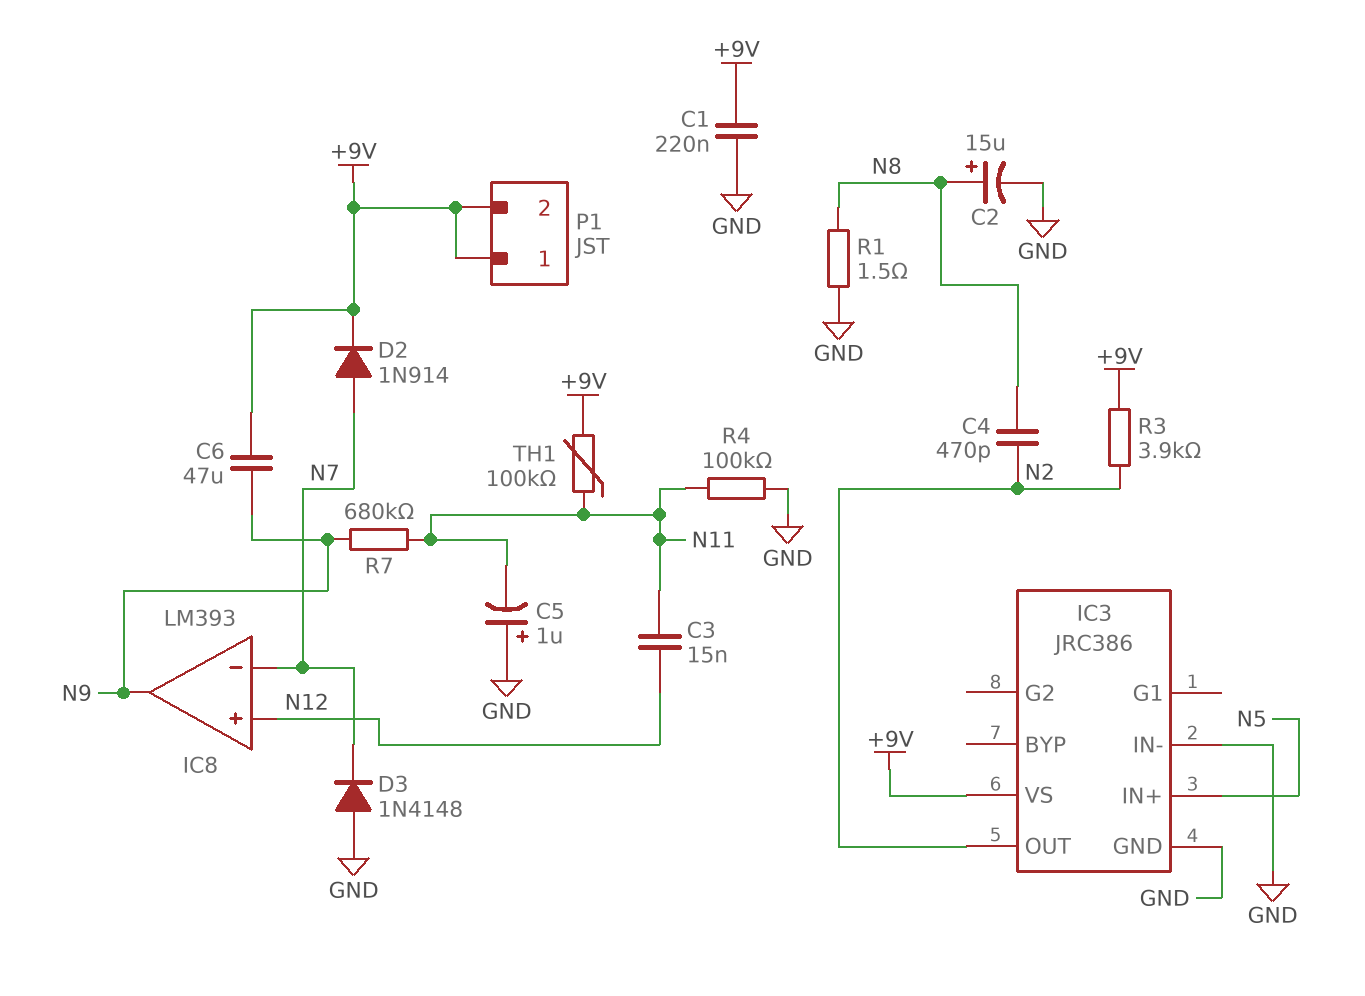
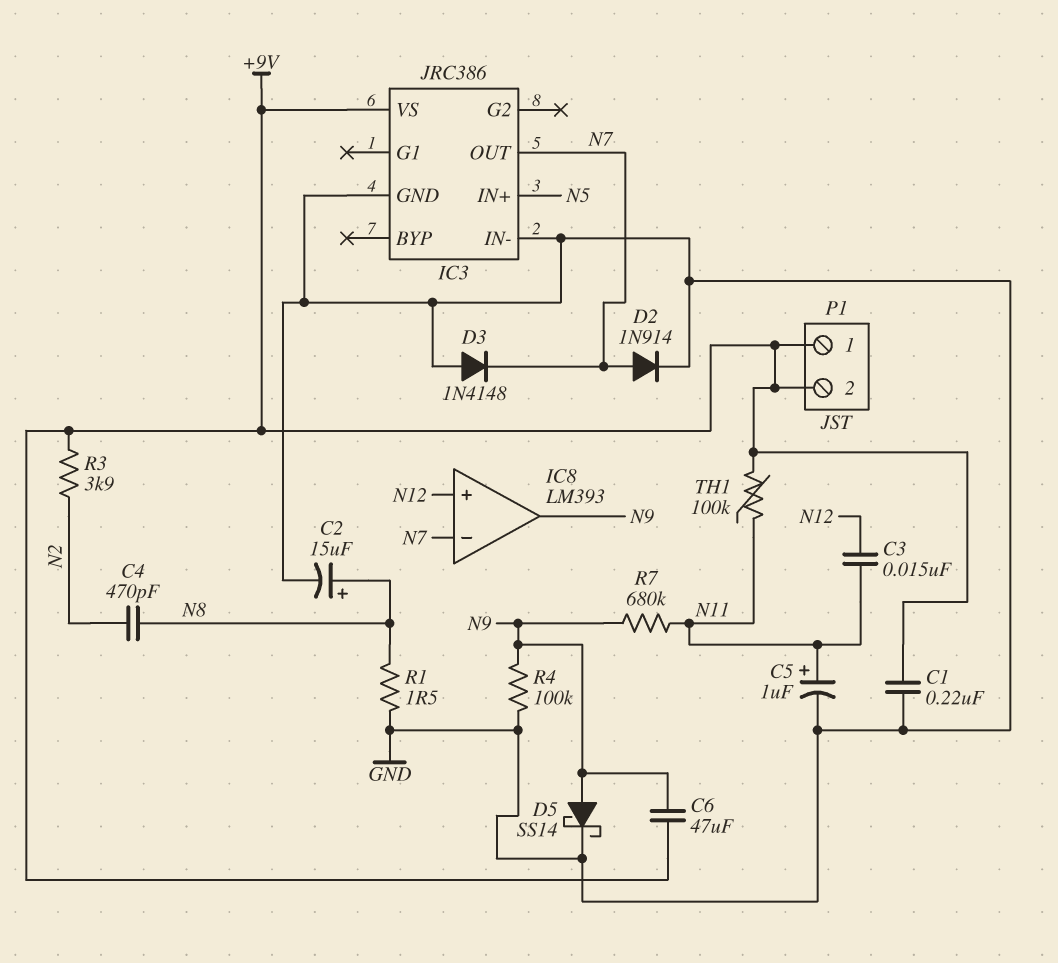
C5: 1uF (plus GND, minus N11) -> 1uF (plus N11, minus GND)
D2: diode 1N914 (A N7, K +9V) -> diode 1N914 (A N7, K GND)
D5: none -> schottky SS14 (A N9, K GND)
IC3 pin OUT: N2 -> N7
R4: 100k (GND, N11) -> 100k (GND, N9)

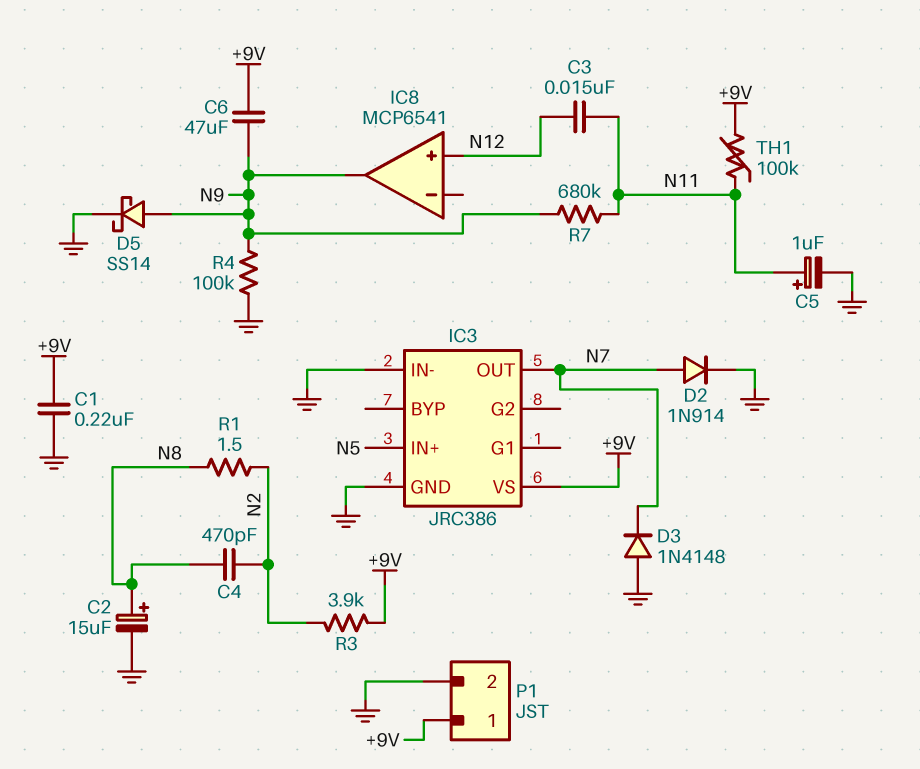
IC8: LM393 -> MCP6541
IC8 pin in-: N7 -> none
P1 pin 2: +9V -> GND
R1: 1.5 (GND, N8) -> 1.5 (N2, N8)

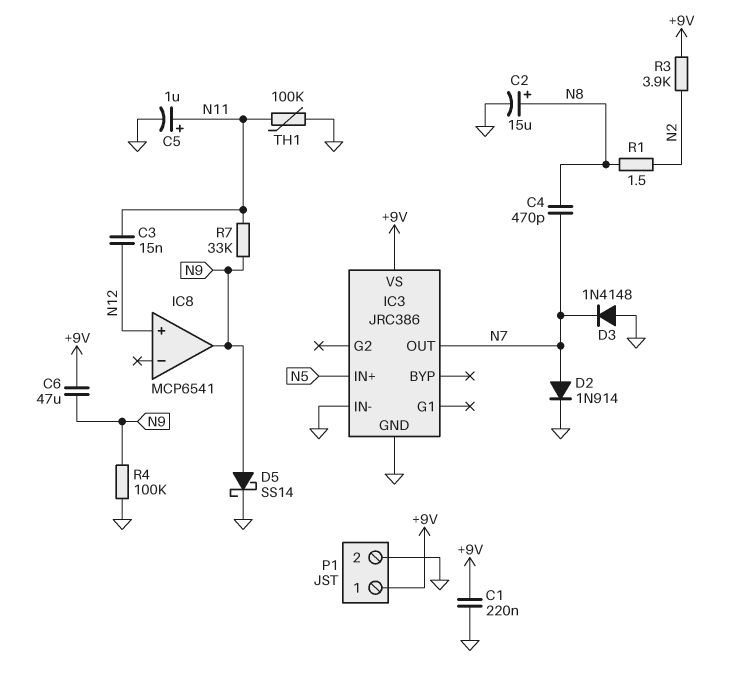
C4: 470pF (N2, N8) -> 470pF (N7, N8)
R7: 680k (N9, N11) -> 33k (N9, N11)
TH1: 100k (+9V, N11) -> 100k (GND, N11)

